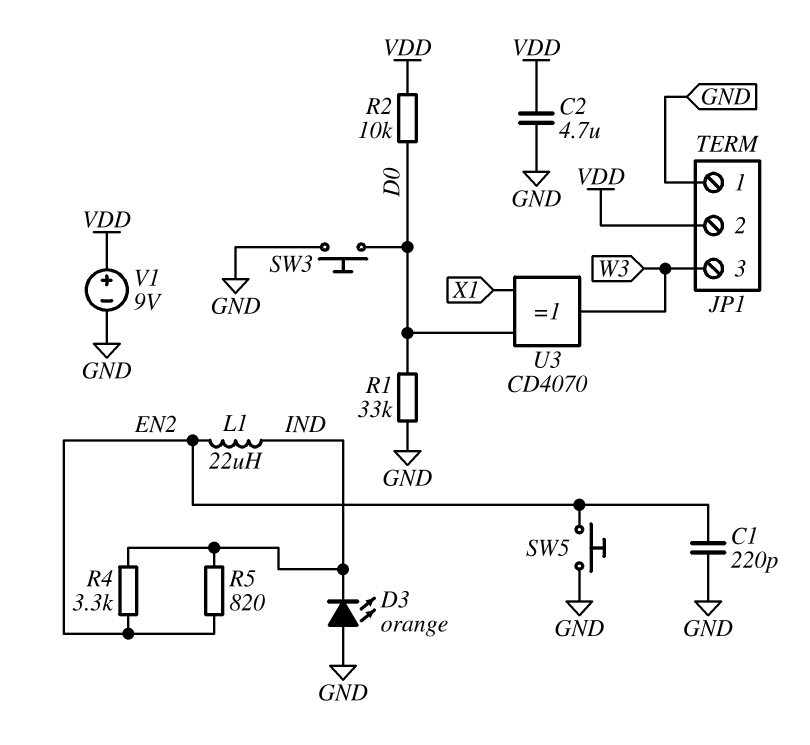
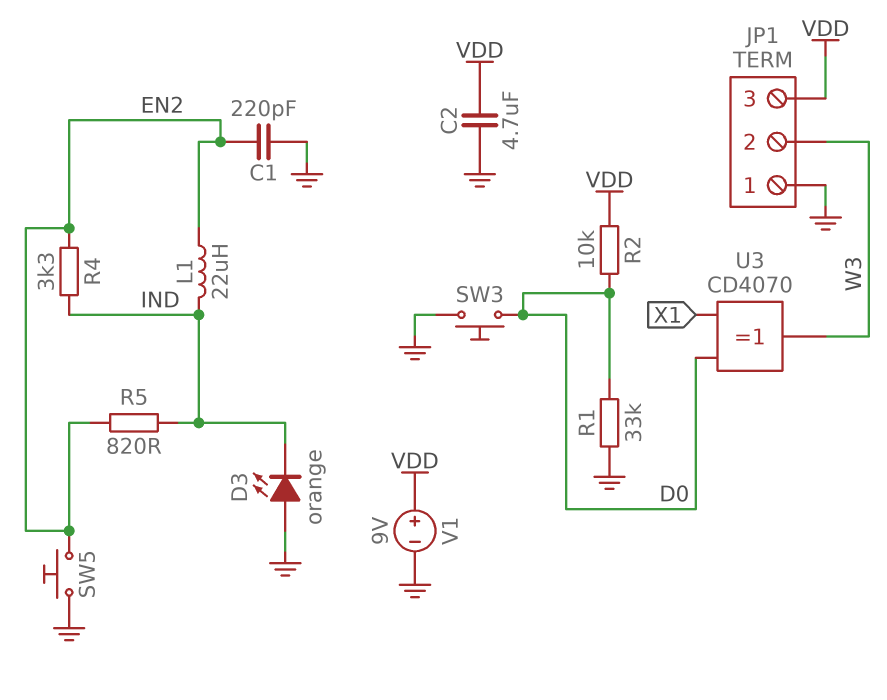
JP1 pin 2: VDD -> W3
JP1 pin 3: W3 -> VDD

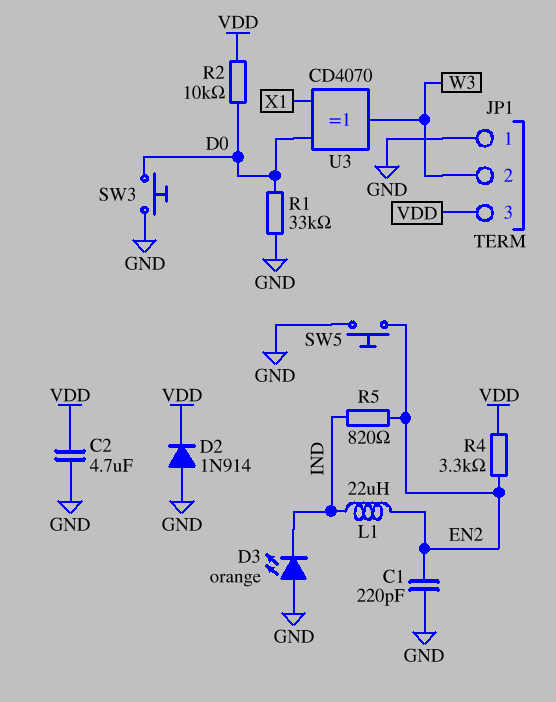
D2: none -> diode 1N914 (A GND, K VDD)
R4: 3.3k (EN2, IND) -> 3.3k (EN2, VDD)
V1: 9V (plus VDD, minus GND) -> none

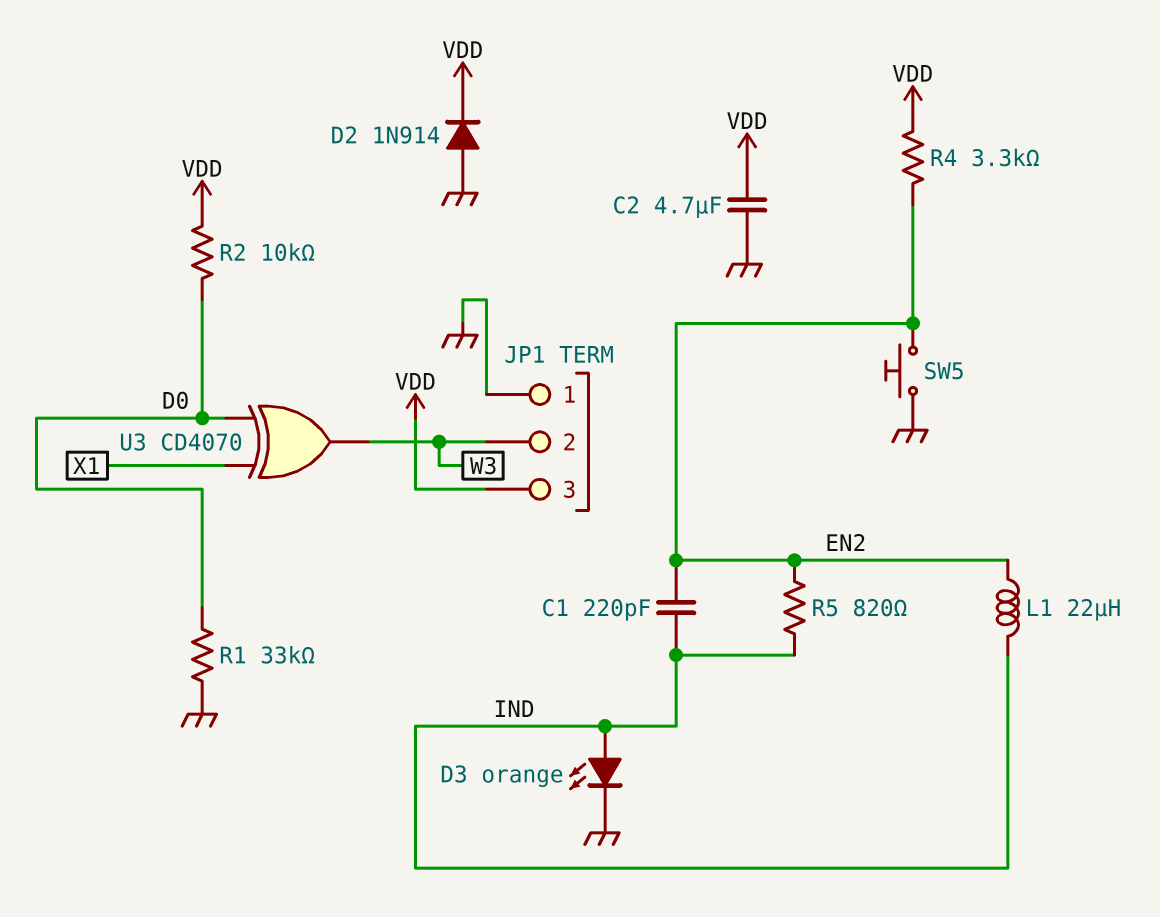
C1: 220pF (EN2, GND) -> 220pF (EN2, IND)
D3: LED orange (A GND, K IND) -> LED orange (A IND, K GND)
SW3: button (D0, GND) -> none

